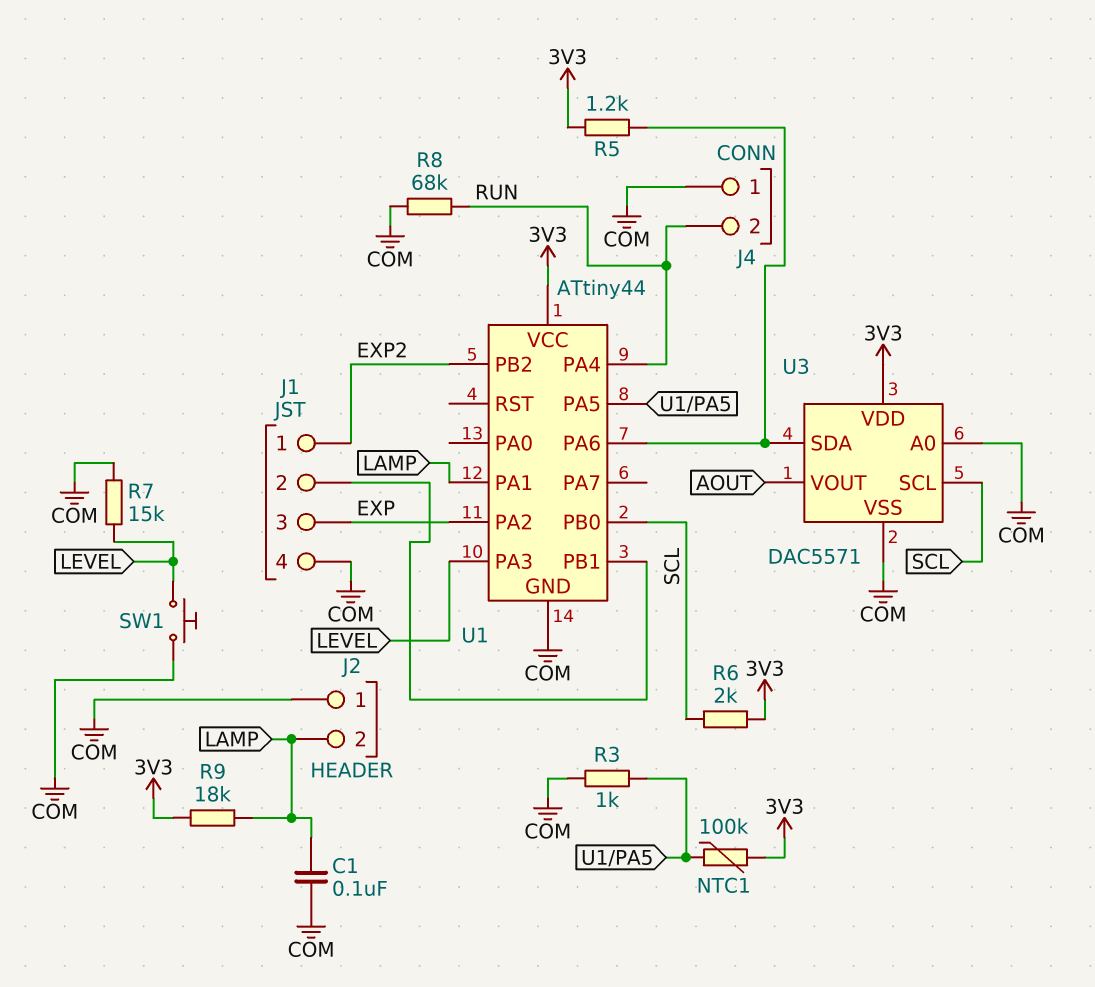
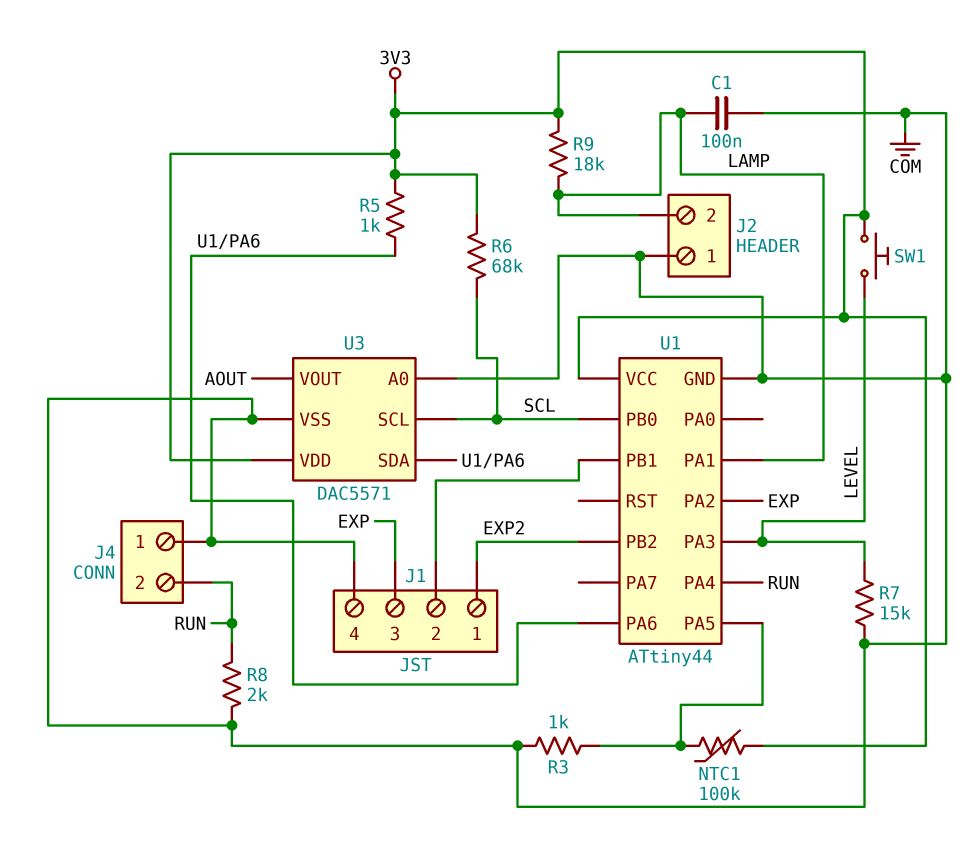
R5: 1.2k (3V3, U1/PA6) -> 1k (3V3, U1/PA6)
R6: 2k (3V3, SCL) -> 68k (3V3, SCL)
R8: 68k (COM, RUN) -> 2k (COM, RUN)
SW1: button (COM, LEVEL) -> button (3V3, LEVEL)

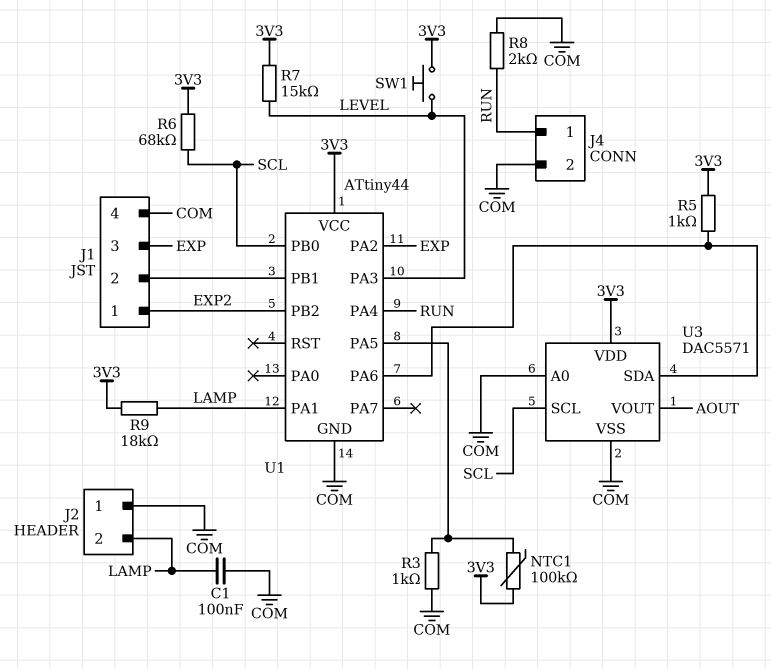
J4 pin 1: COM -> RUN
J4 pin 2: RUN -> COM
R7: 15k (COM, LEVEL) -> 15k (3V3, LEVEL)

